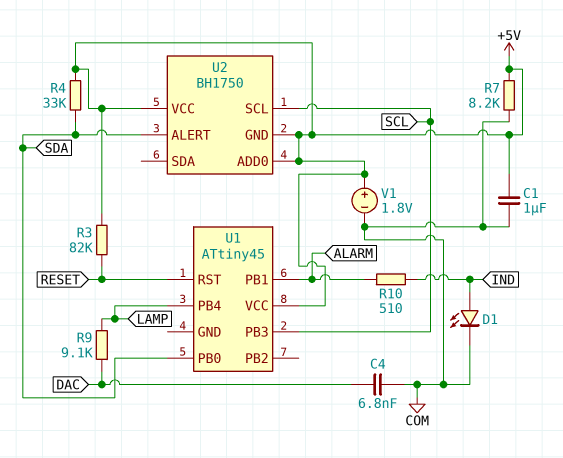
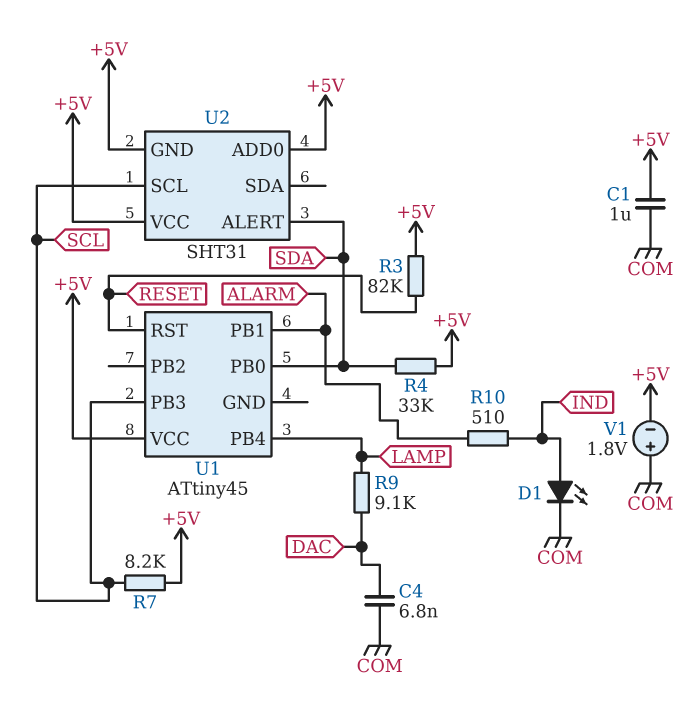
R7: 8.2k (+5V, COM) -> 8.2k (+5V, SCL)
U2: BH1750 -> SHT31
V1: 1.8V (plus +5V, minus COM) -> 1.8V (plus COM, minus +5V)

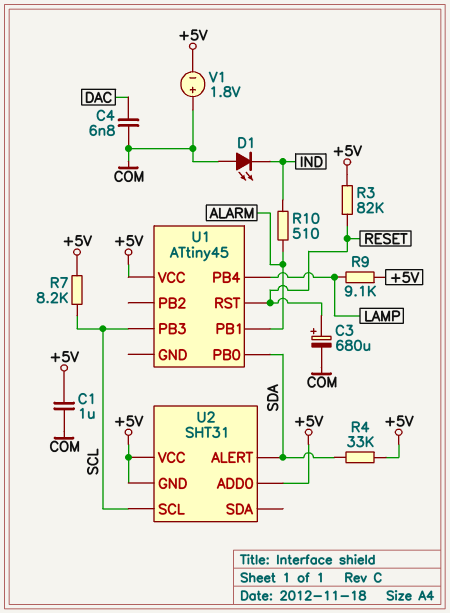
C3: none -> 680uF (plus RESET, minus COM)
D1: LED (A IND, K COM) -> LED (A COM, K IND)
R9: 9.1k (DAC, LAMP) -> 9.1k (+5V, LAMP)

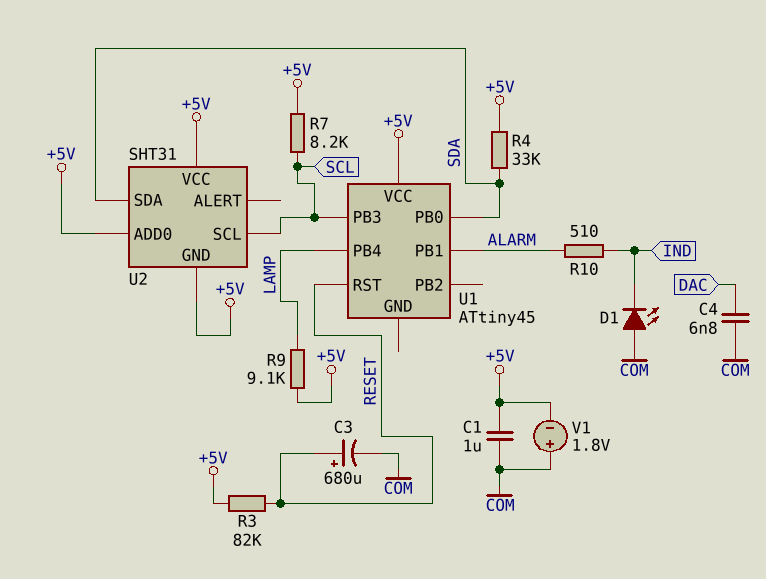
U2 pin ALERT: SDA -> none
U2 pin SDA: none -> SDA

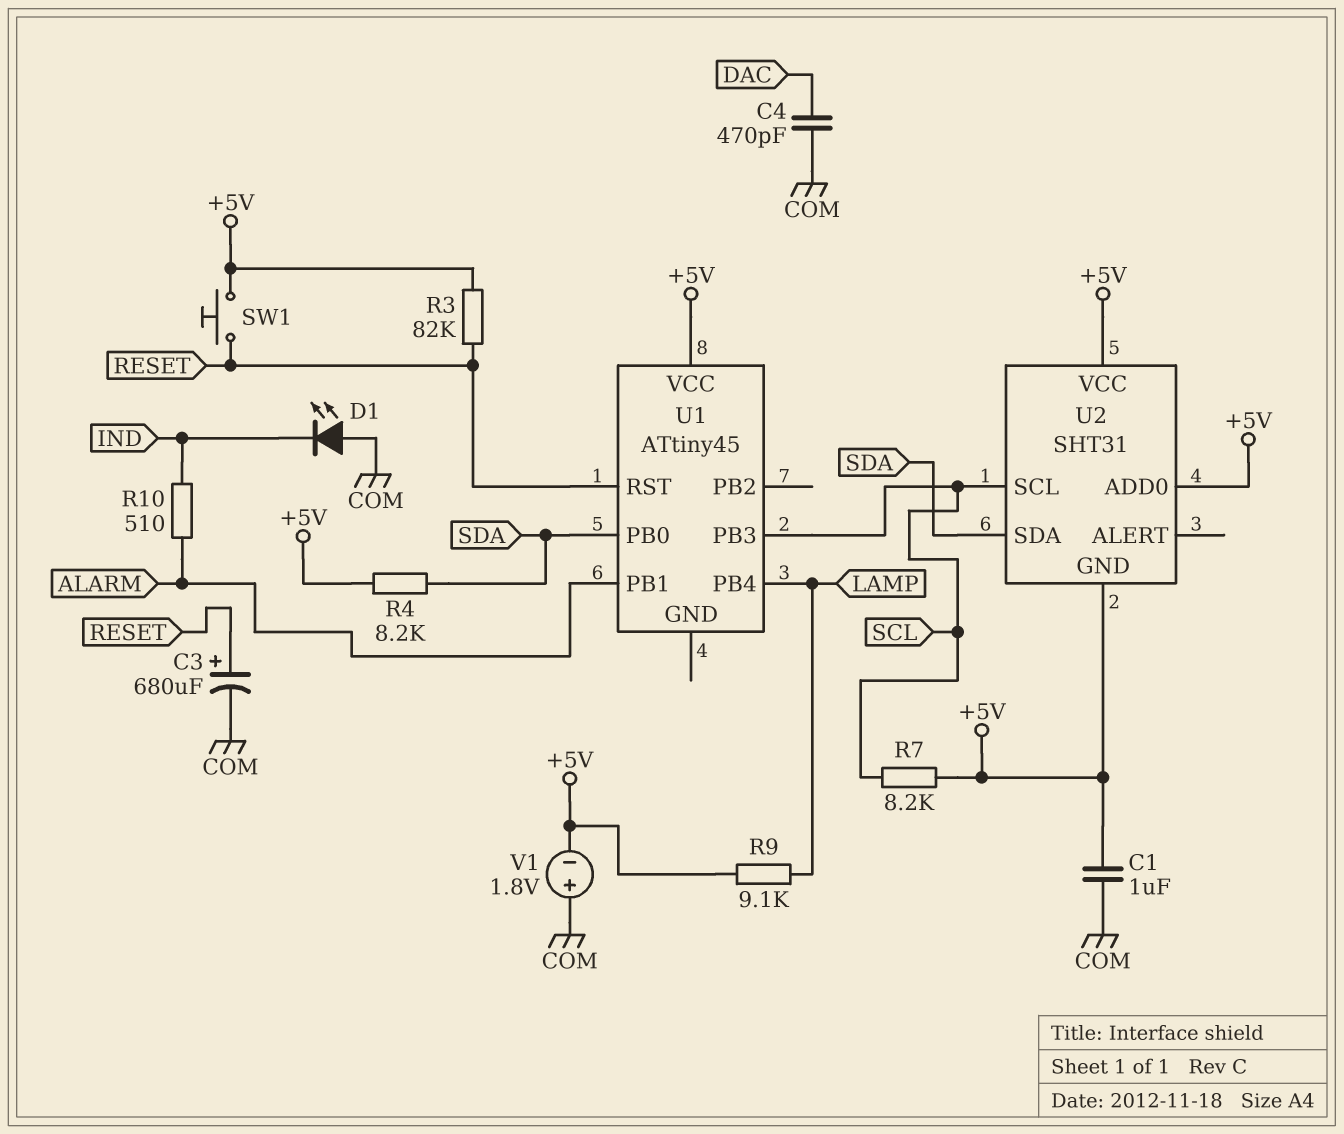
C4: 6.8nF (COM, DAC) -> 470pF (COM, DAC)
R4: 33k (+5V, SDA) -> 8.2k (+5V, SDA)
SW1: none -> button (+5V, RESET)

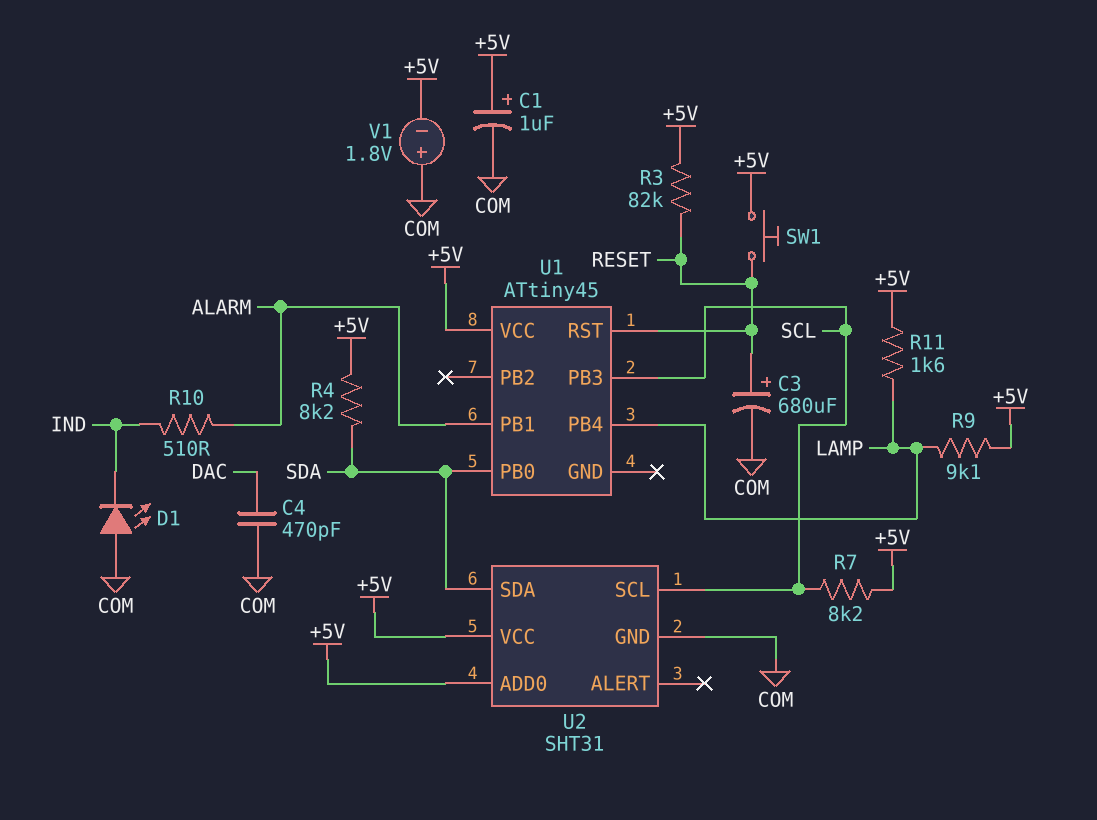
C1: 1uF (+5V, COM) -> 1uF (plus +5V, minus COM)
R11: none -> 1.6k (+5V, LAMP)
U2 pin GND: +5V -> COM

